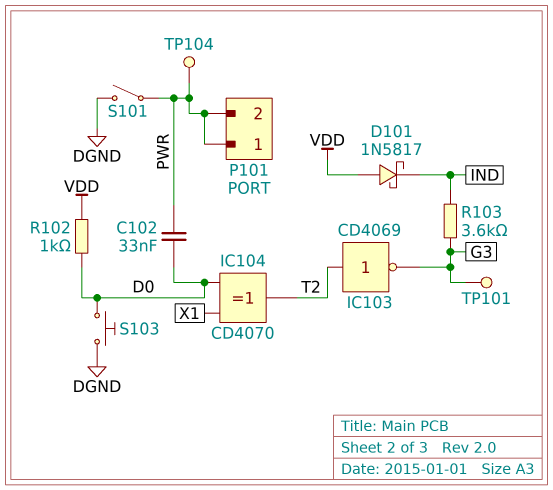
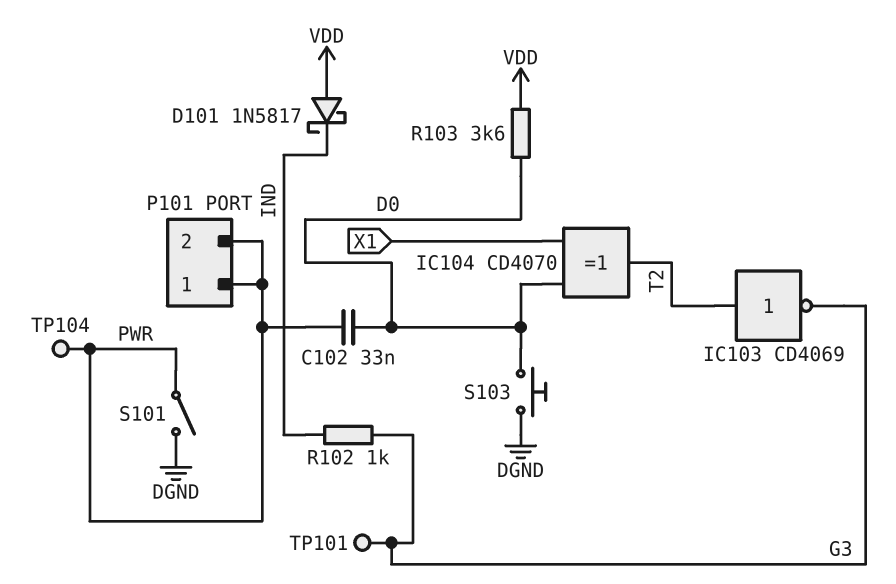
R102: 1k (D0, VDD) -> 1k (G3, IND)
R103: 3.6k (G3, IND) -> 3.6k (D0, VDD)

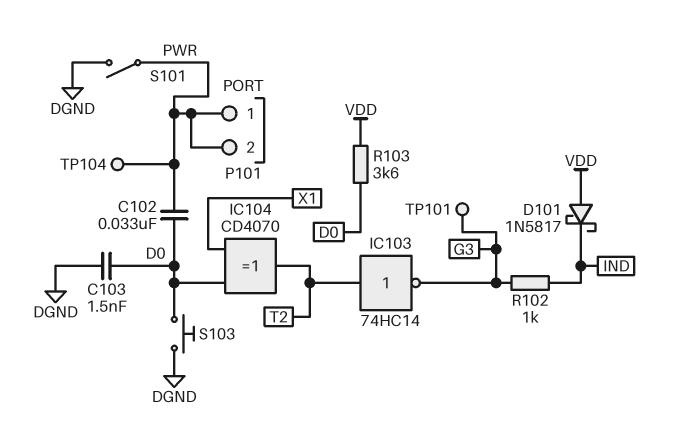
C103: none -> 1.5nF (D0, DGND)
IC103: NOT CD4069 (in T2, out G3) -> NOT 74HC14 (in T2, out G3)

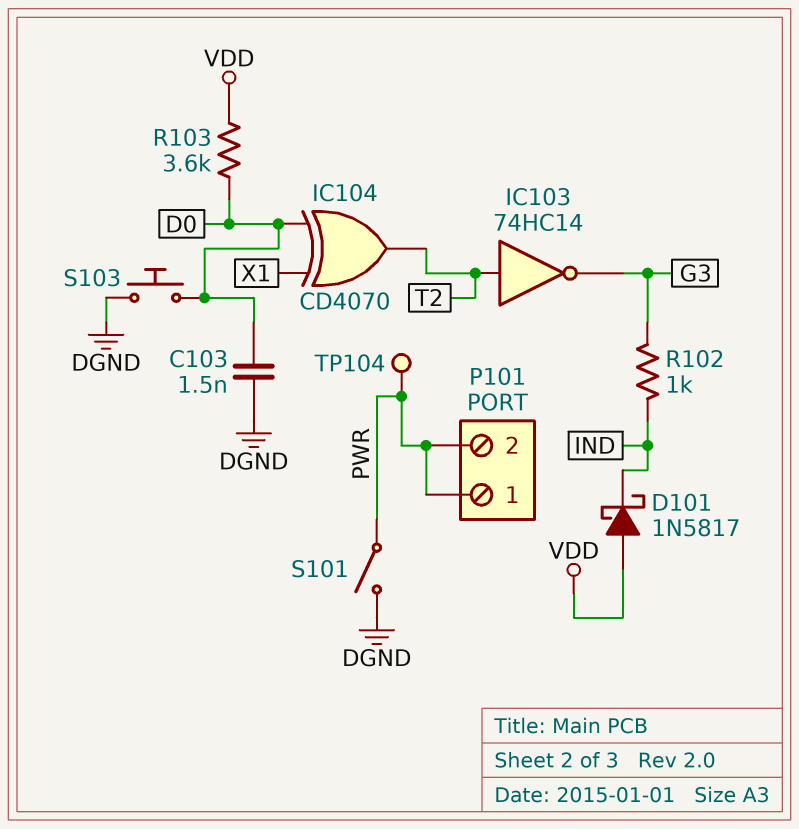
C102: 33nF (D0, PWR) -> none
TP101: test point (G3) -> none

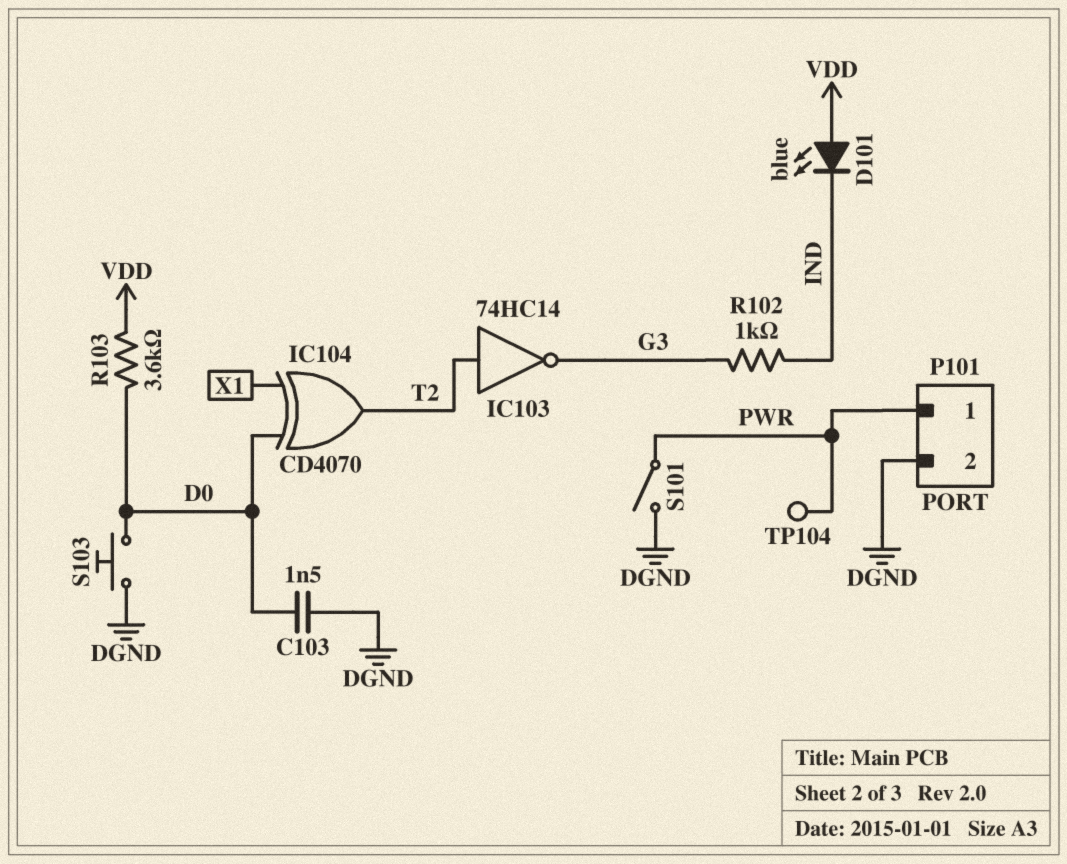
D101: schottky 1N5817 (A VDD, K IND) -> LED blue (A VDD, K IND)
P101 pin 2: PWR -> DGND

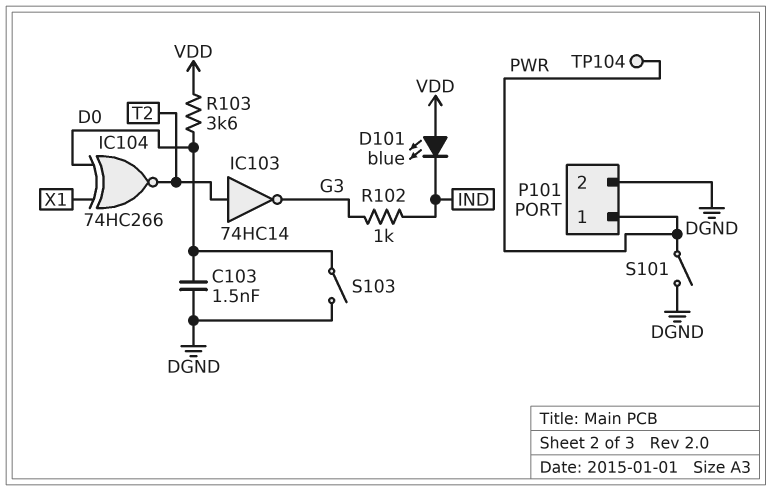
IC104: XOR CD4070 (in D0, in X1, out T2) -> XNOR 74HC266 (in D0, in X1, out T2)
S103: button (D0, DGND) -> switch (D0, DGND)

